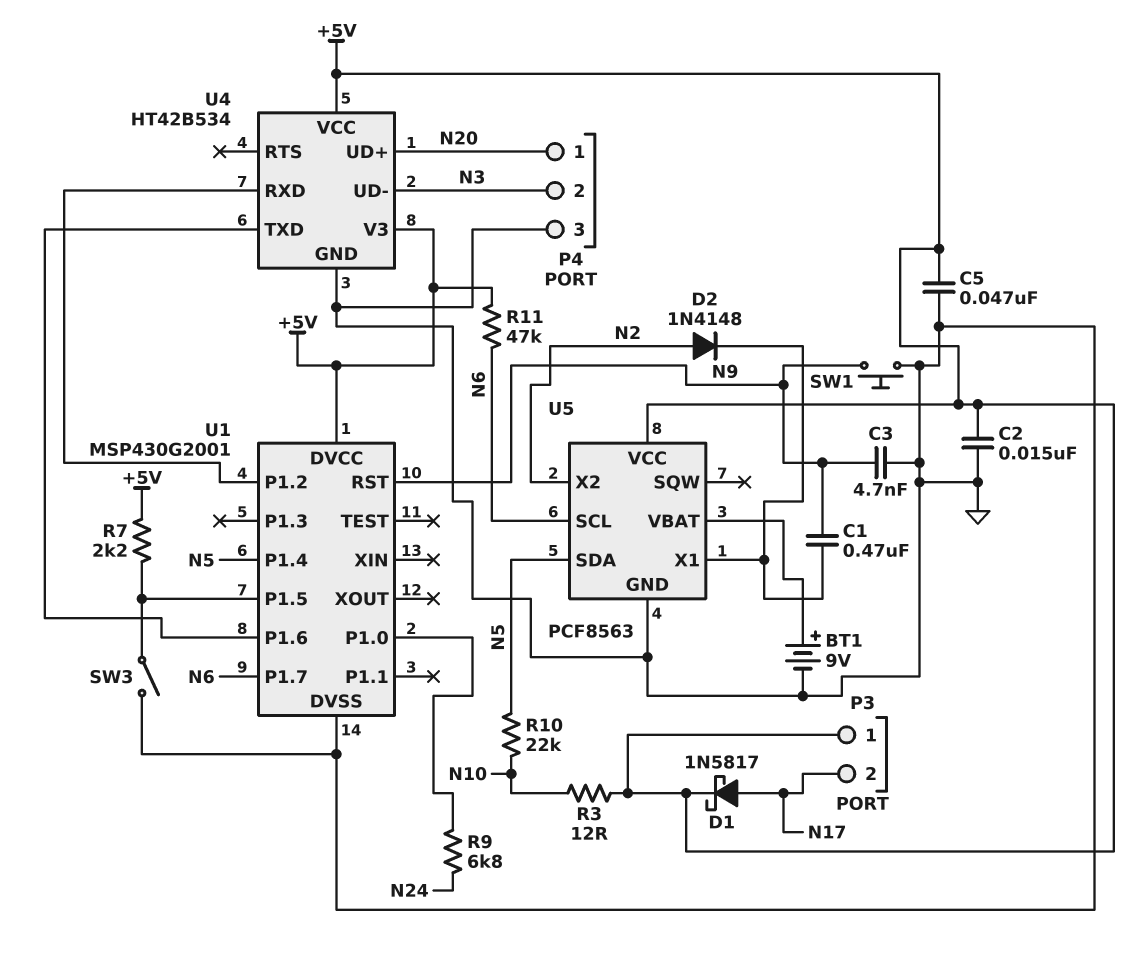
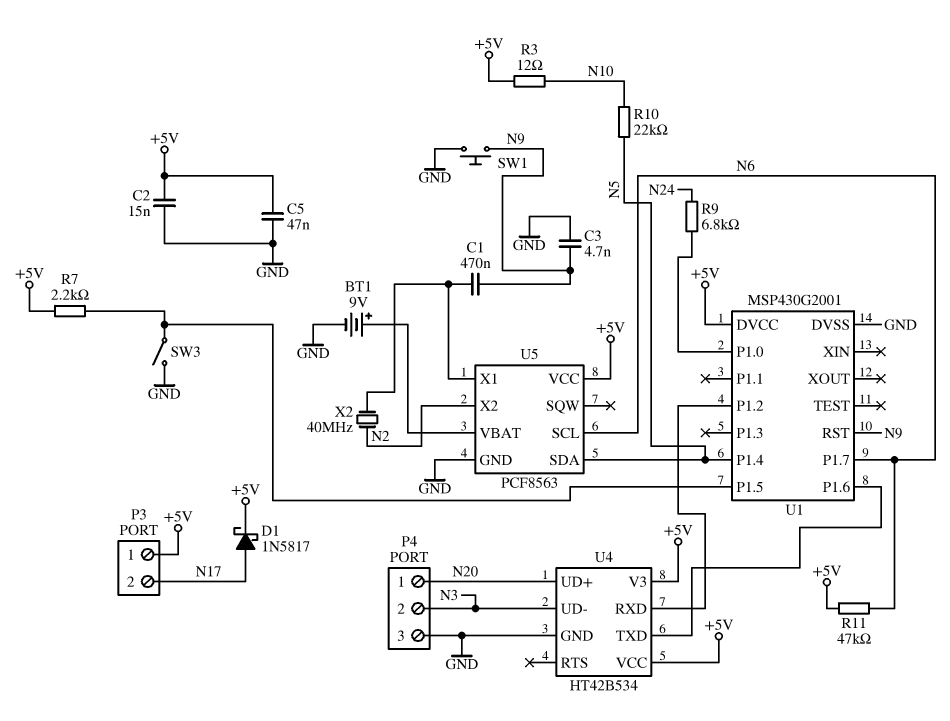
D2: diode 1N4148 (A N2, K U5/X1) -> none
X2: none -> 40MHz (N2, U5/X1)

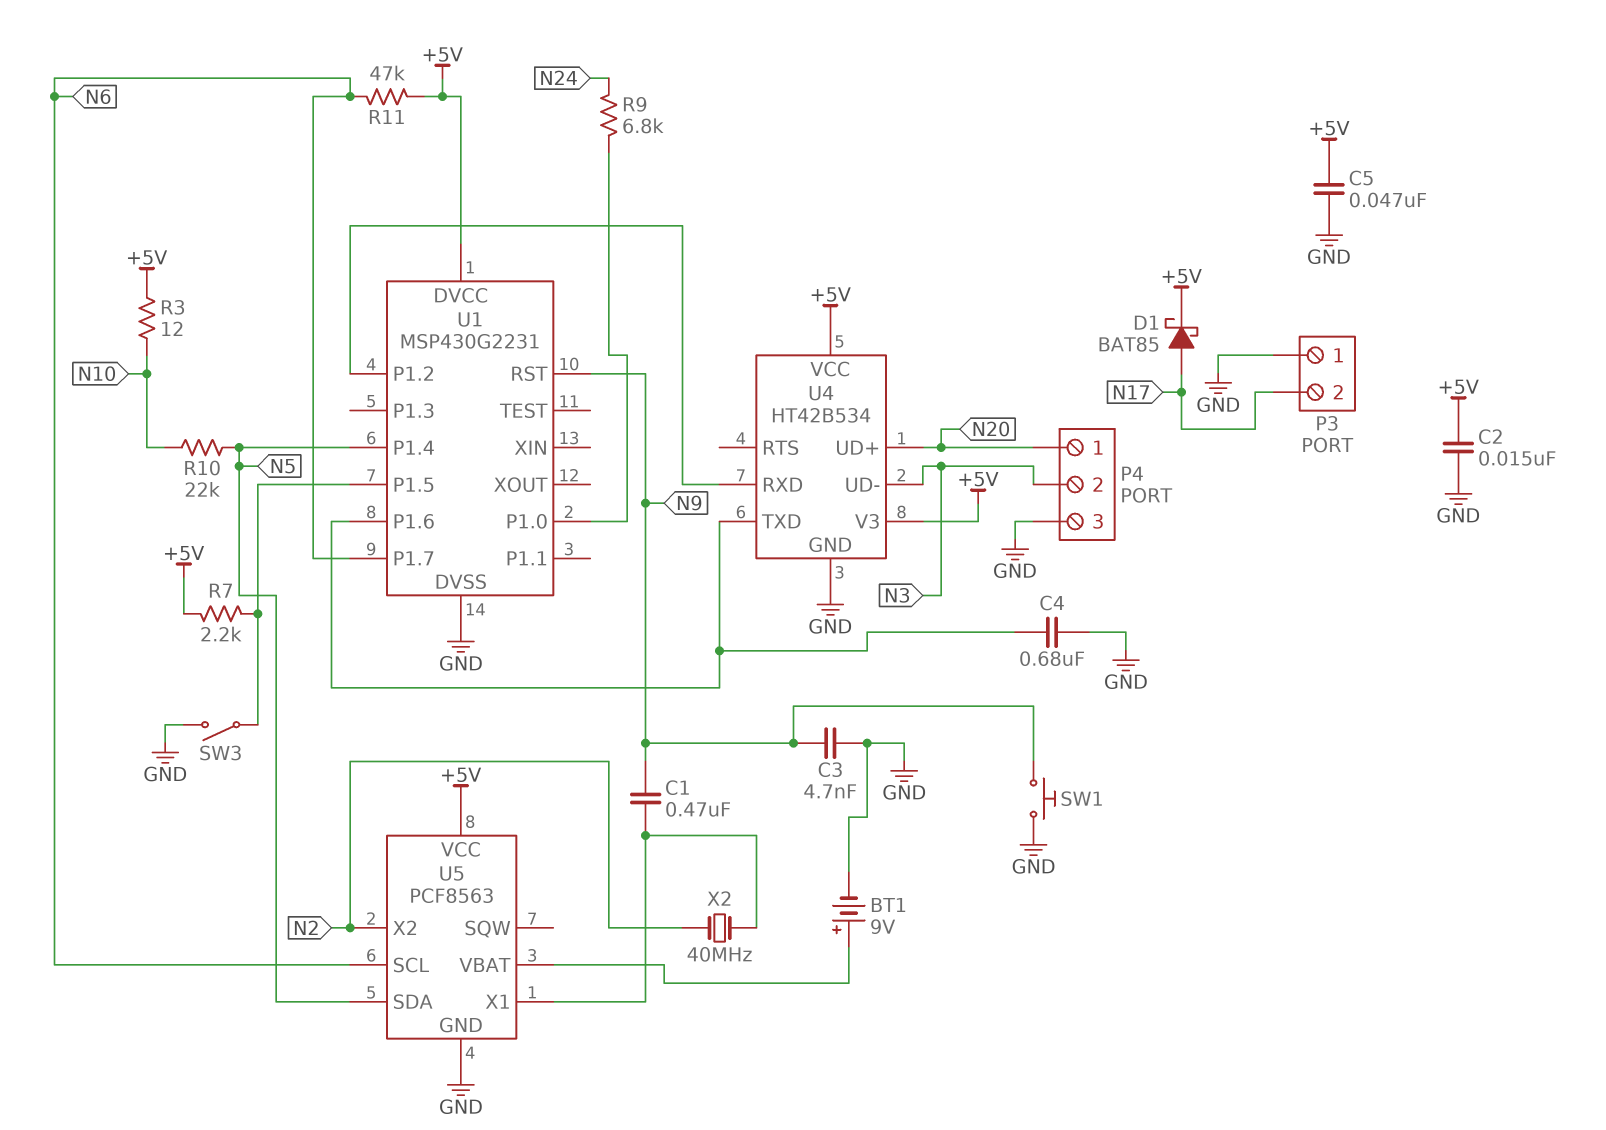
C4: none -> 680nF (GND, U1/P1.6)
D1: schottky 1N5817 (A N17, K +5V) -> schottky BAT85 (A N17, K +5V)
P3 pin 1: +5V -> GND
U1: MSP430G2001 -> MSP430G2231

